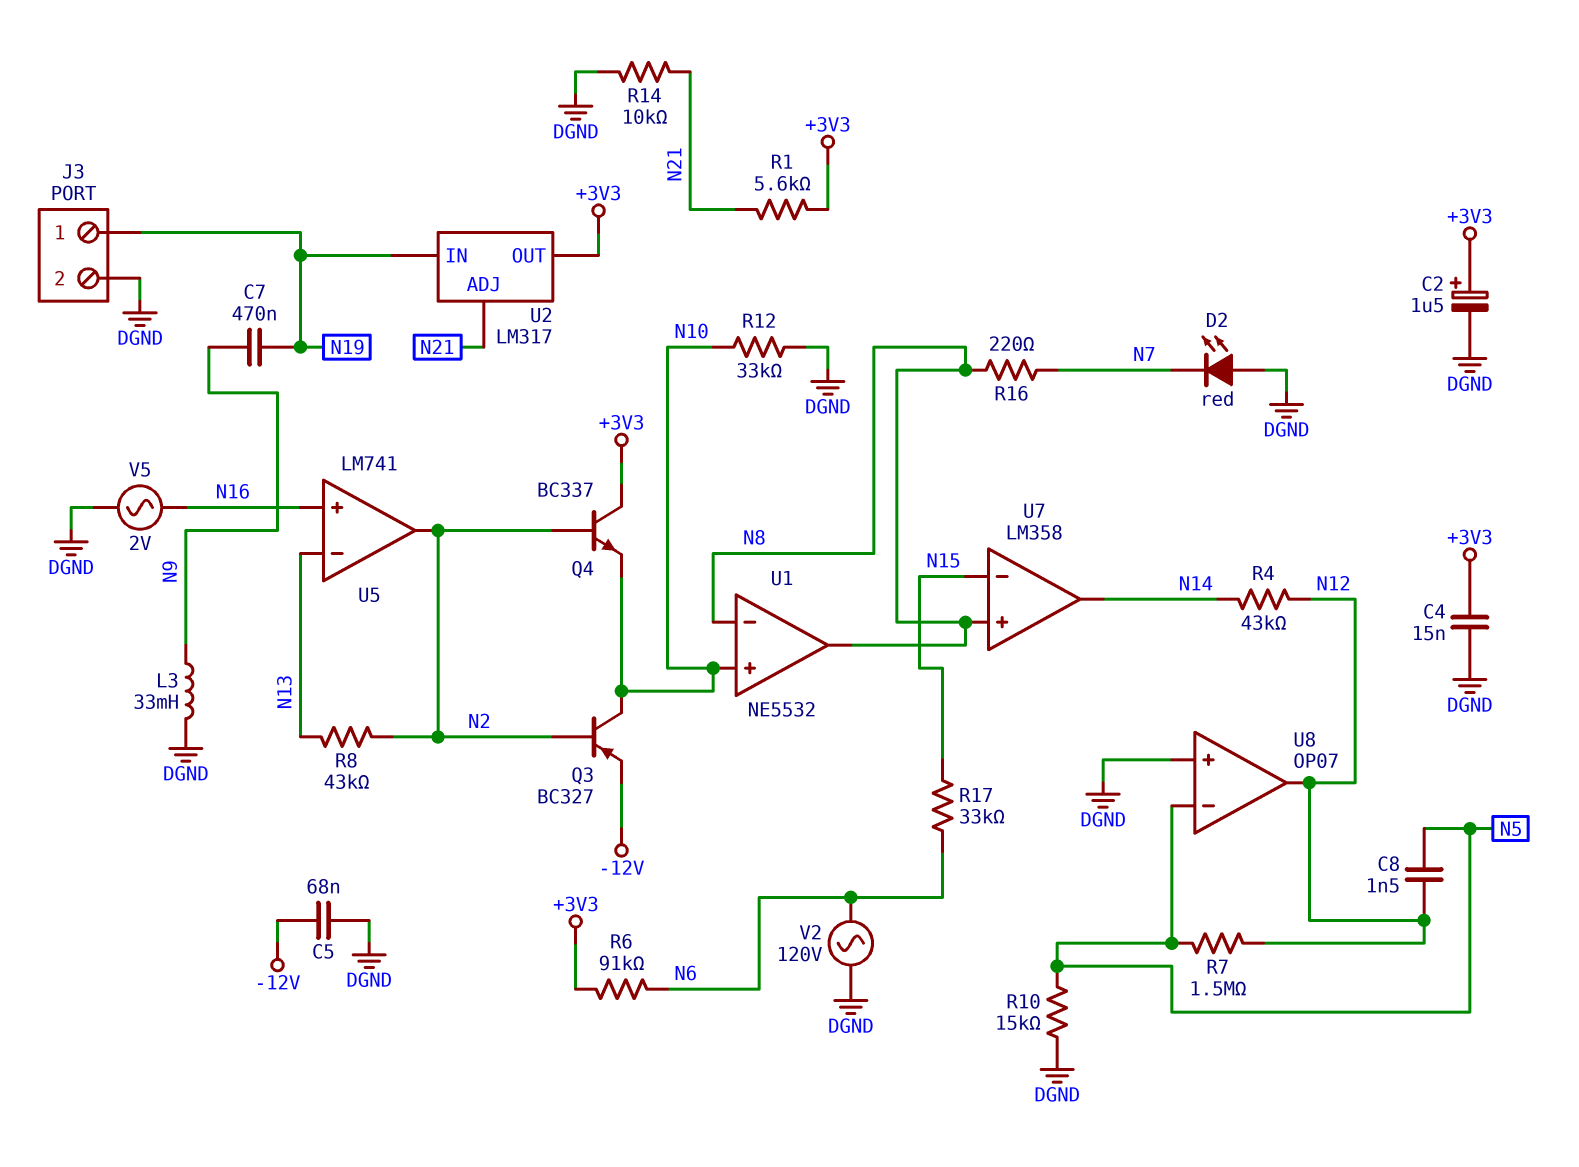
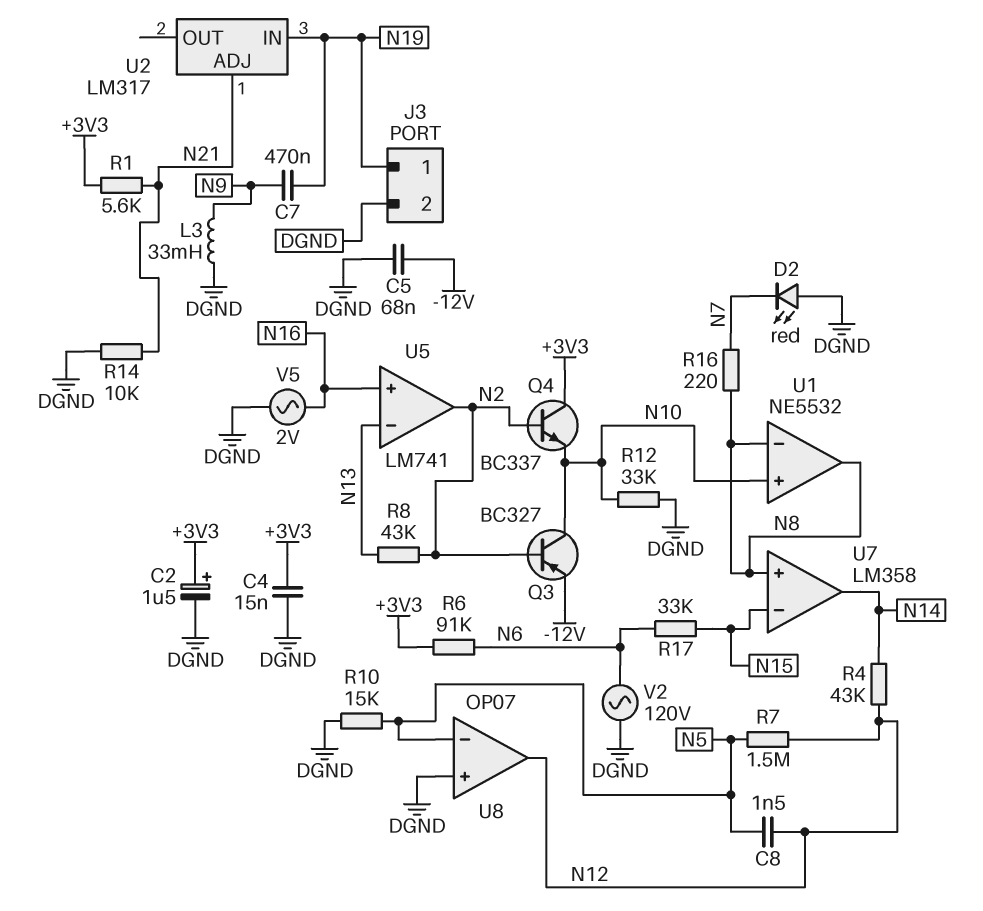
U2 pin OUT: +3V3 -> none

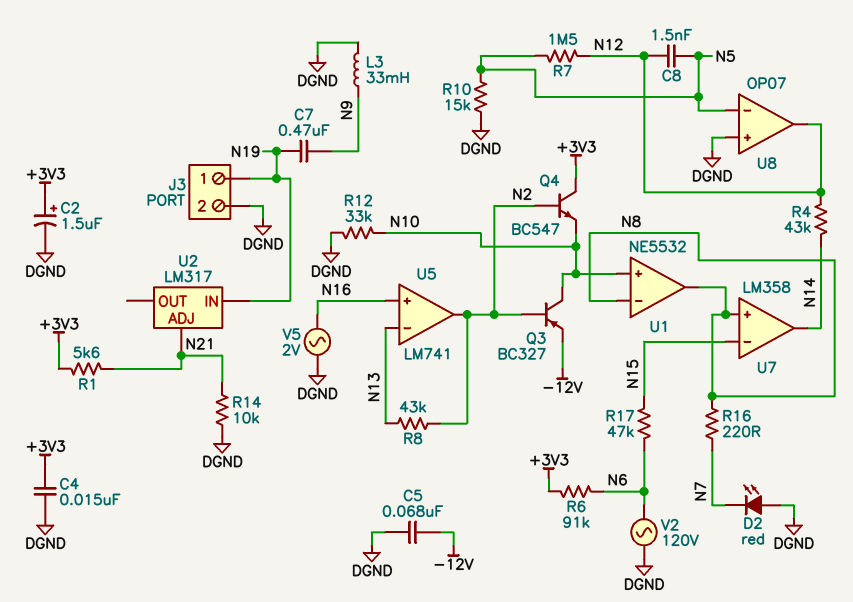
Q4: NPN BC337 (B N2, C +3V3, E N10) -> NPN BC547 (B N2, C +3V3, E N10)
R17: 33k (N6, N15) -> 47k (N6, N15)

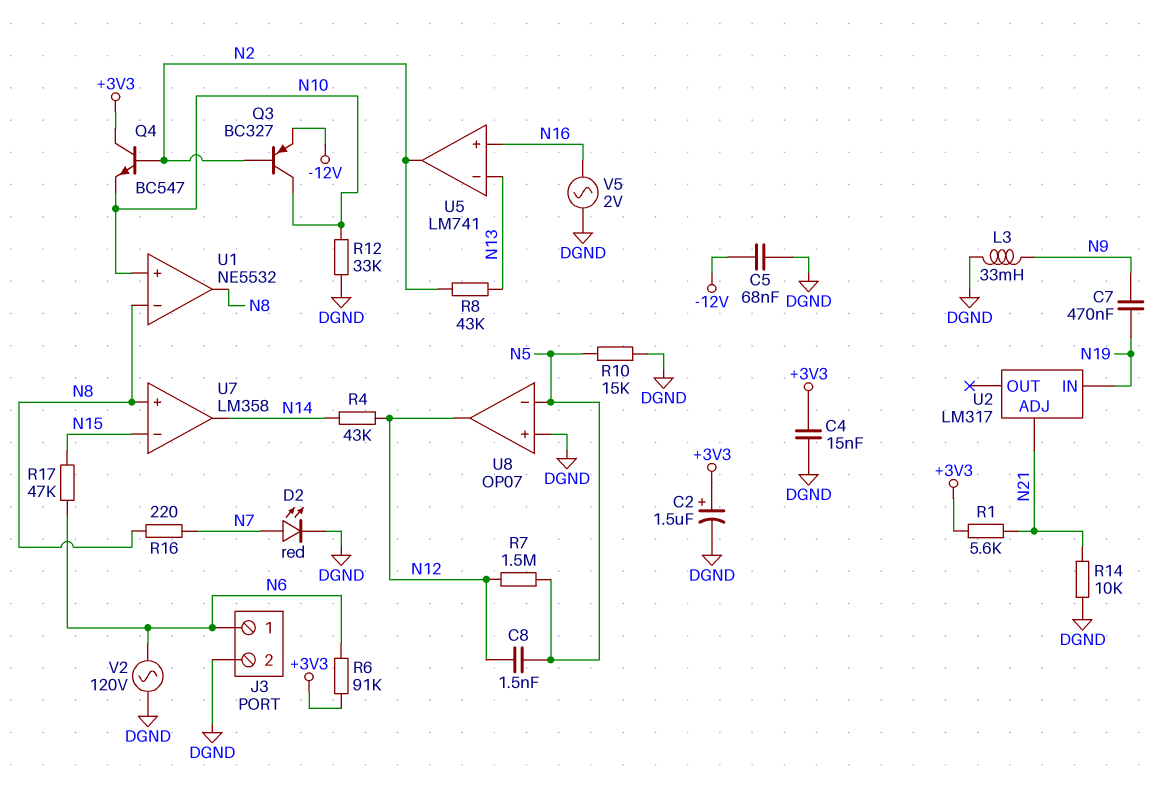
D2: LED red (A DGND, K N7) -> LED red (A N7, K DGND)
J3 pin 1: N19 -> N6

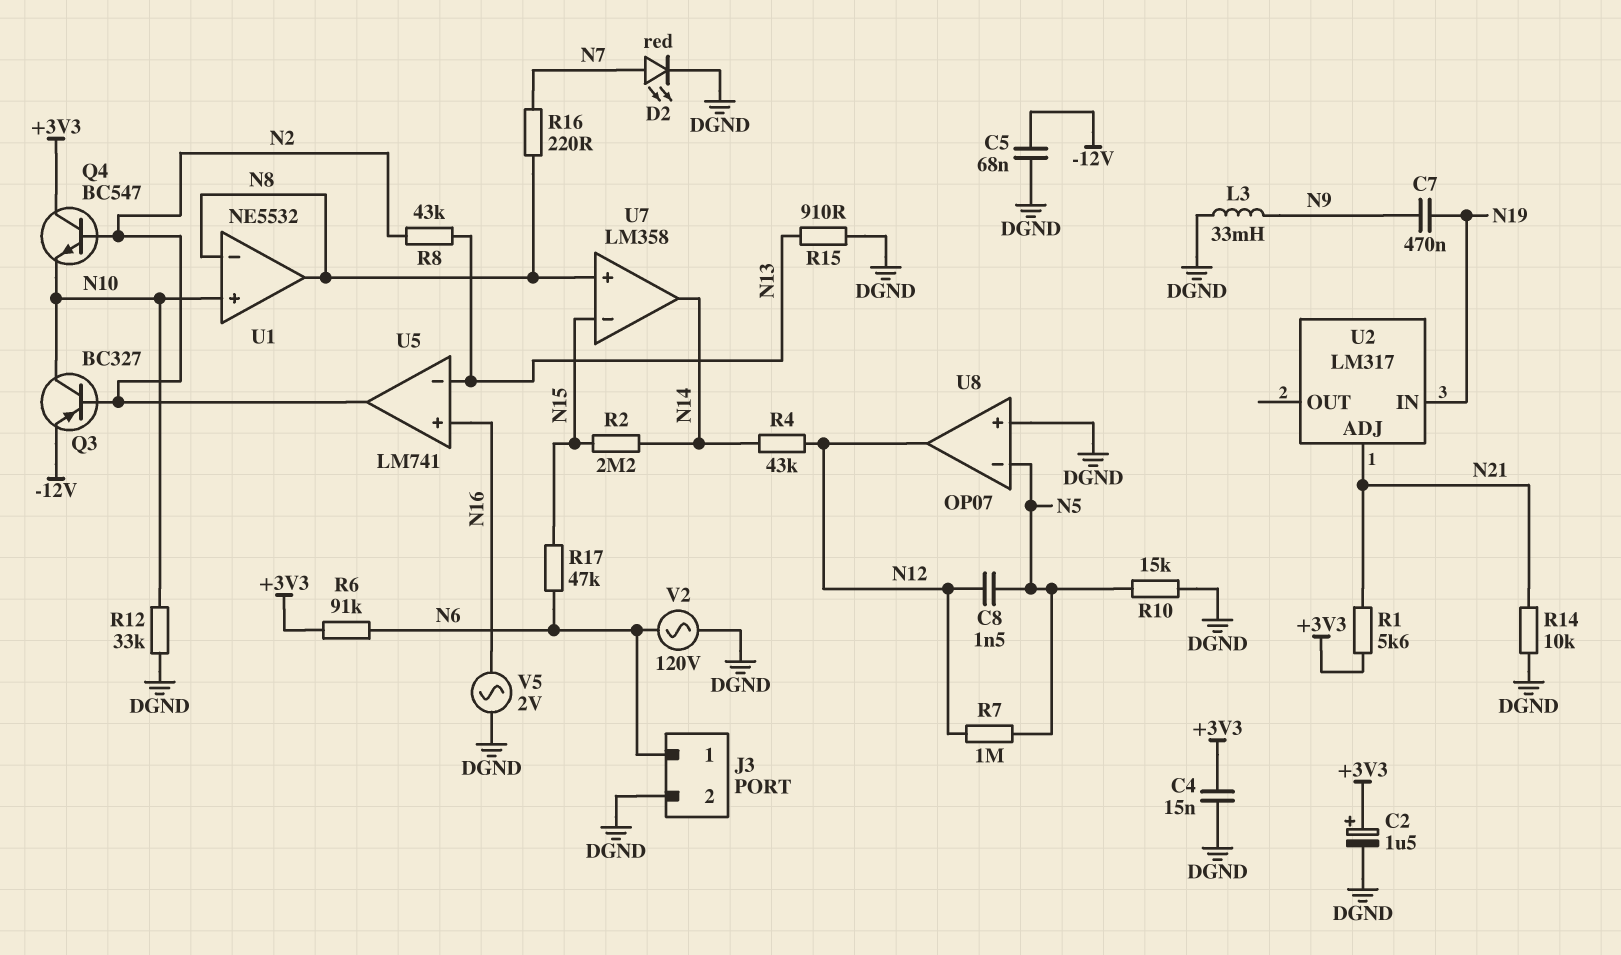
R2: none -> 2.2M (N14, N15)
R7: 1.5M (N5, N12) -> 1M (N5, N12)
R15: none -> 910 (DGND, N13)

